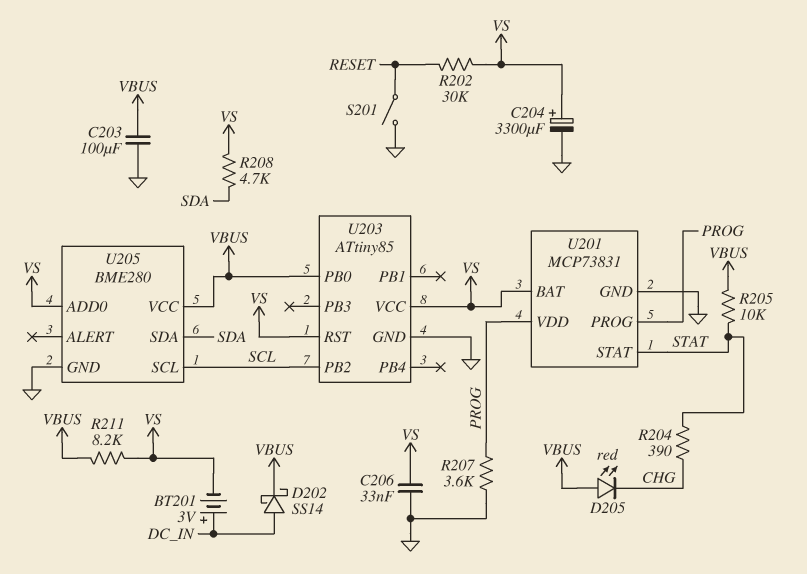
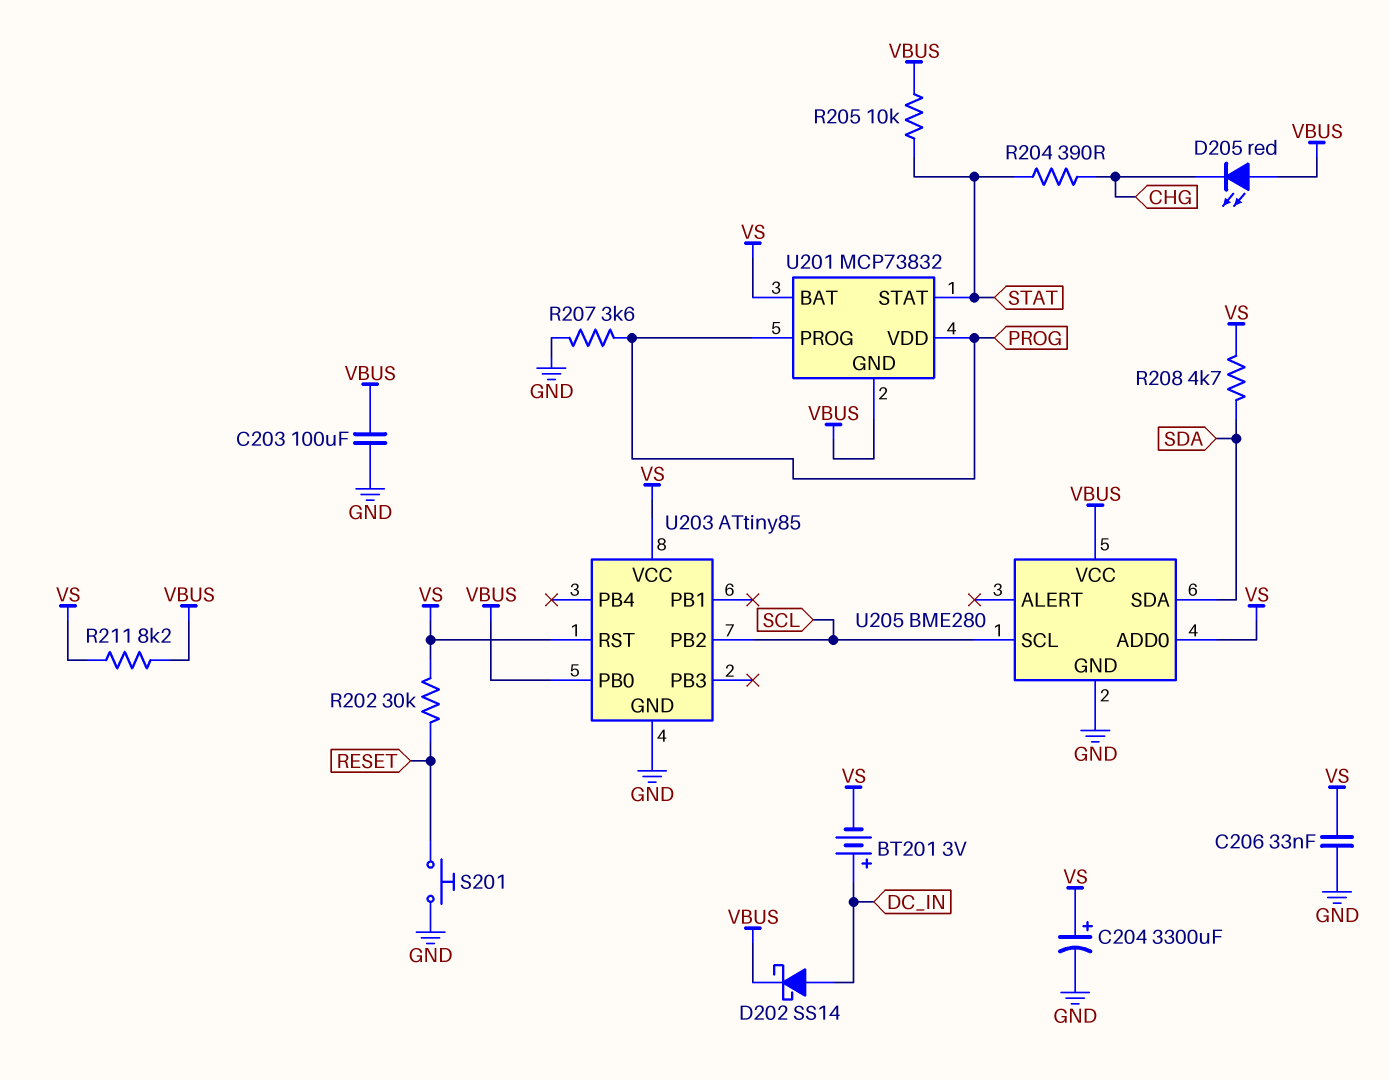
S201: switch (GND, RESET) -> button (GND, RESET)
U201: MCP73831 -> MCP73832
U201 pin GND: GND -> VBUS

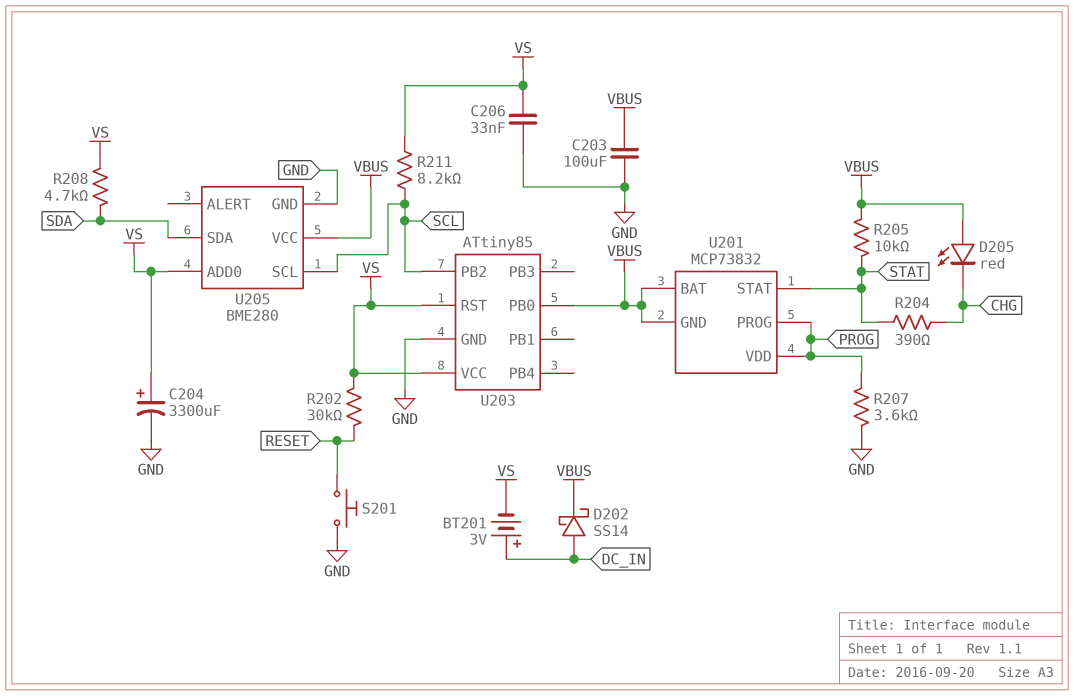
R211: 8.2k (VBUS, VS) -> 8.2k (SCL, VS)
U201 pin BAT: VS -> VBUS

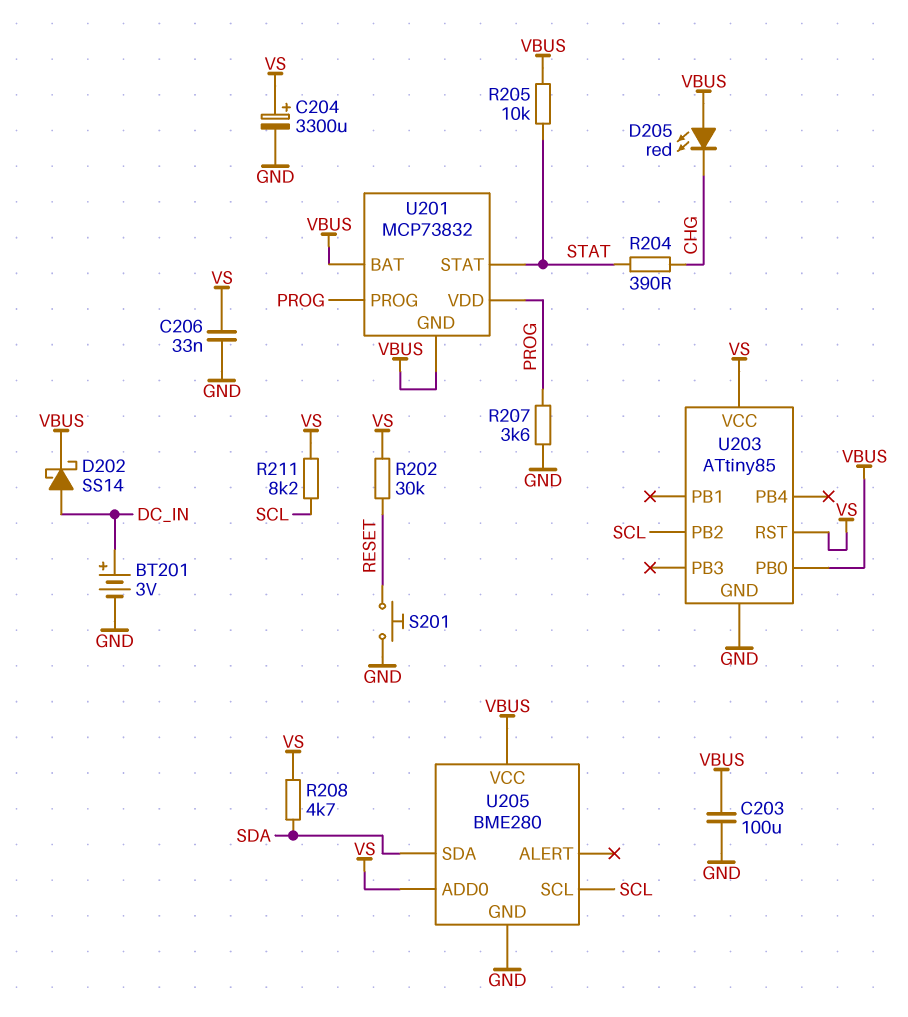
BT201: 3V (plus DC_IN, minus VS) -> 3V (plus DC_IN, minus GND)

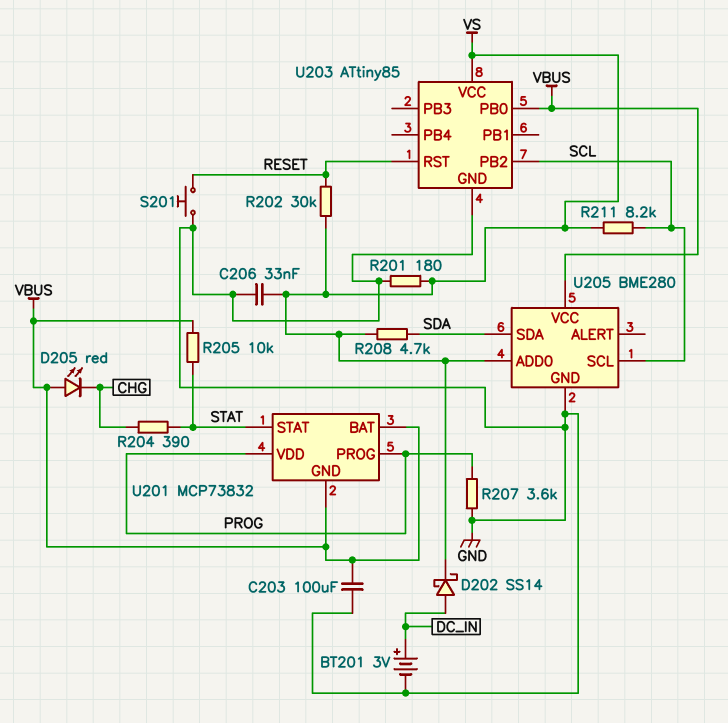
C204: 3300uF (plus VS, minus GND) -> none
D202: schottky SS14 (A DC_IN, K VBUS) -> schottky SS14 (A DC_IN, K VS)
R201: none -> 180 (GND, VS)
U203 pin RST: VS -> RESET

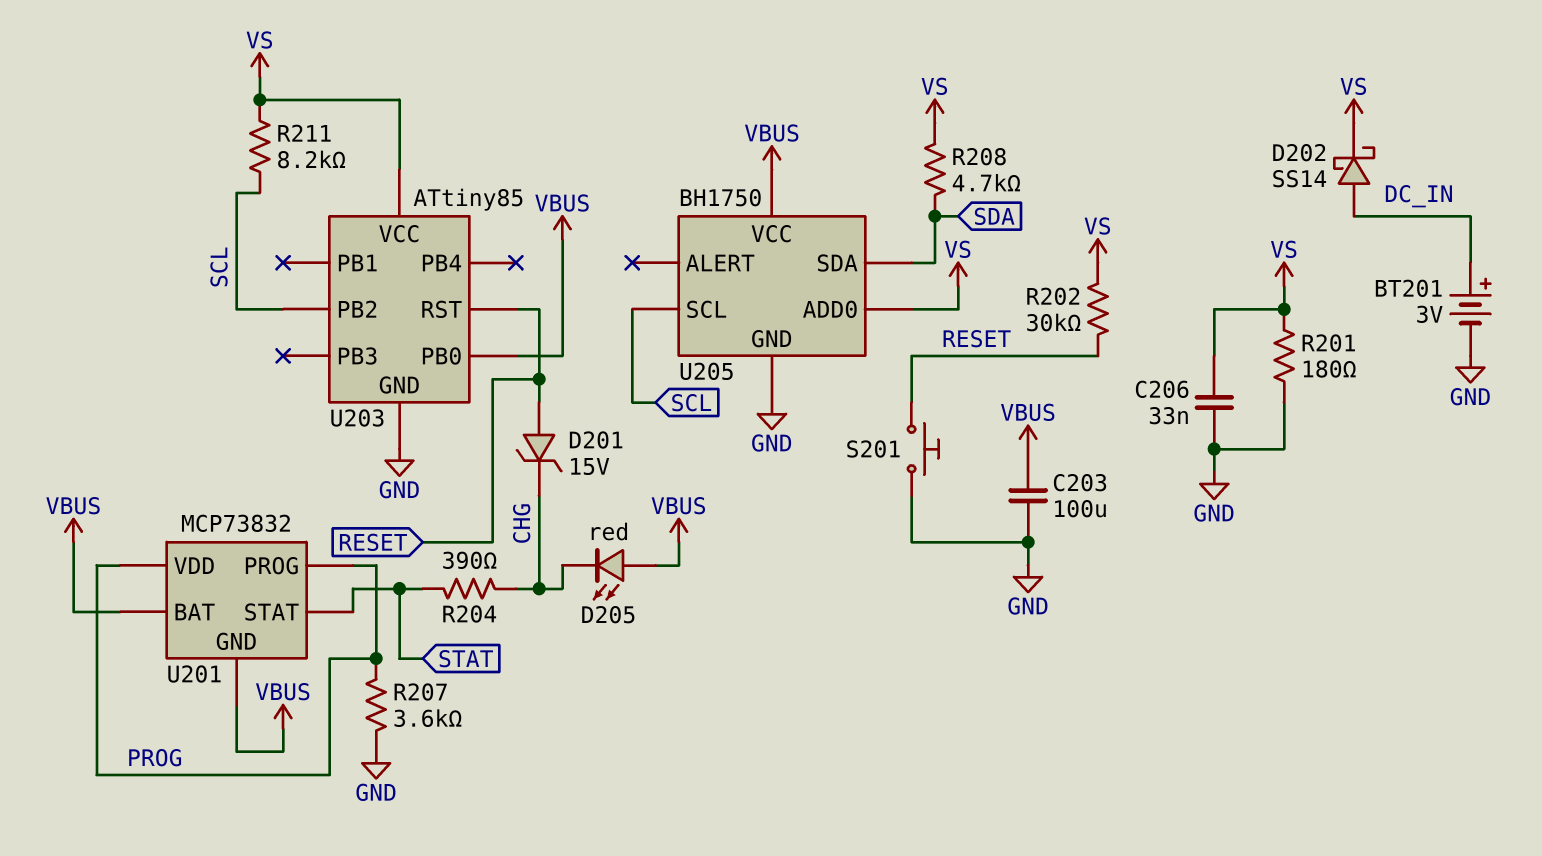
D201: none -> zener 15V (A RESET, K CHG)
R205: 10k (STAT, VBUS) -> none
U205: BME280 -> BH1750

